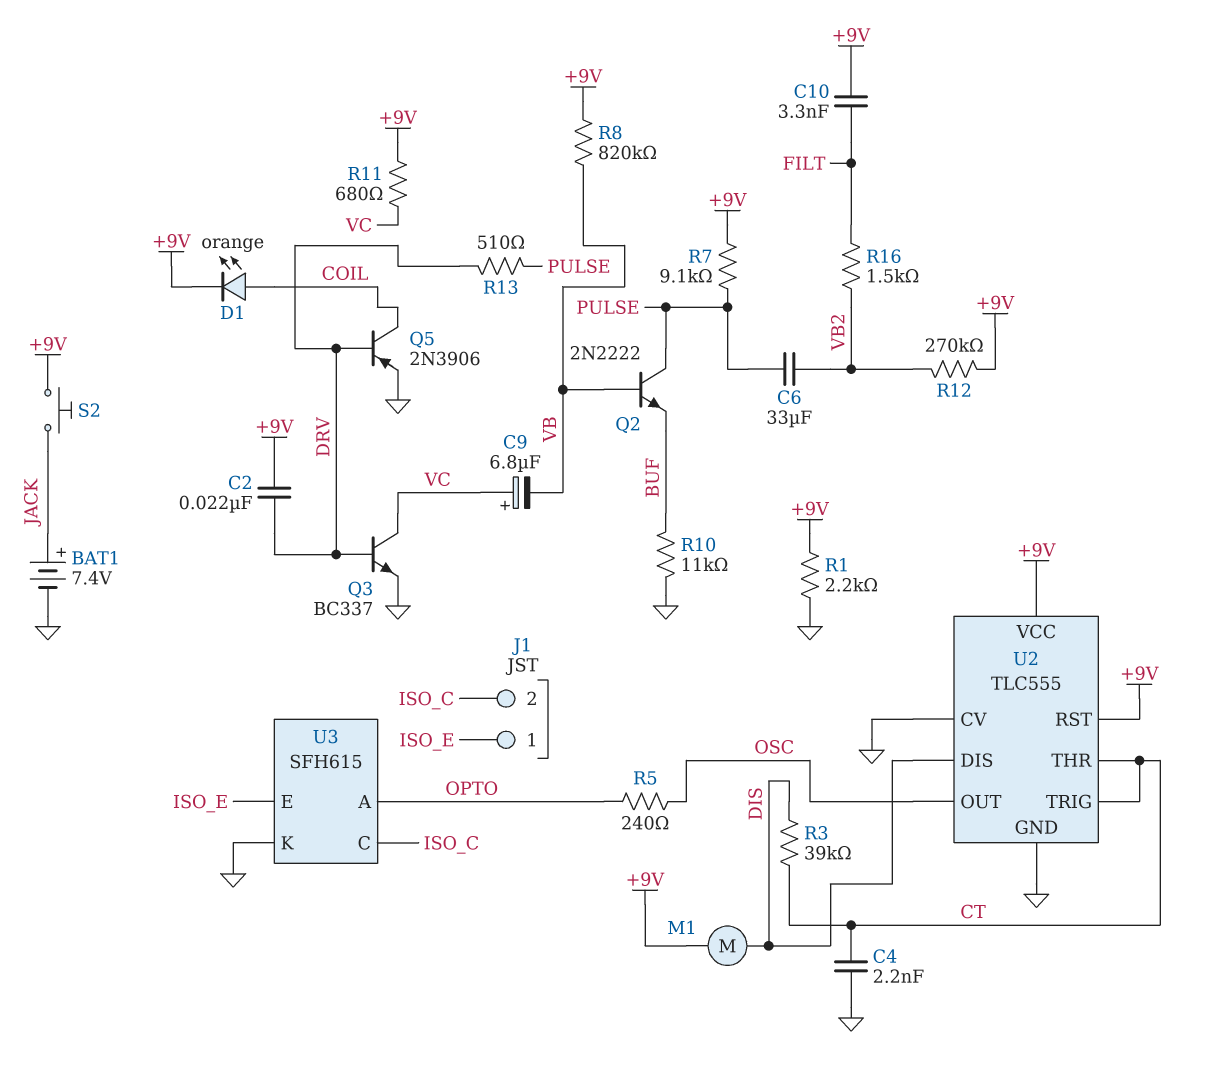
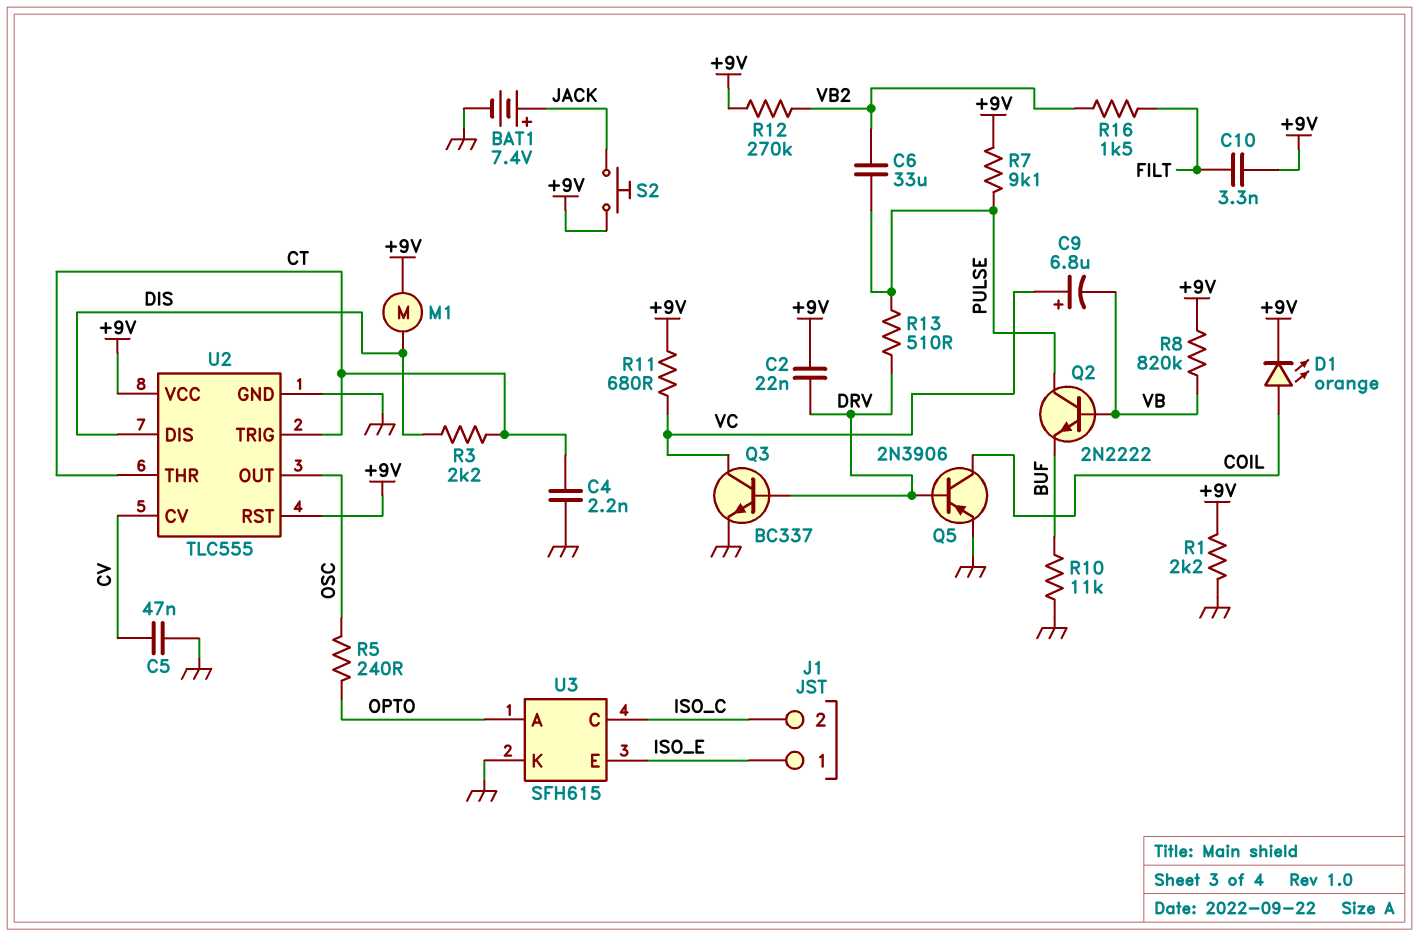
C5: none -> 47nF (CV, GND)
R3: 39k (CT, DIS) -> 2.2k (CT, DIS)
U2 pin CV: GND -> CV

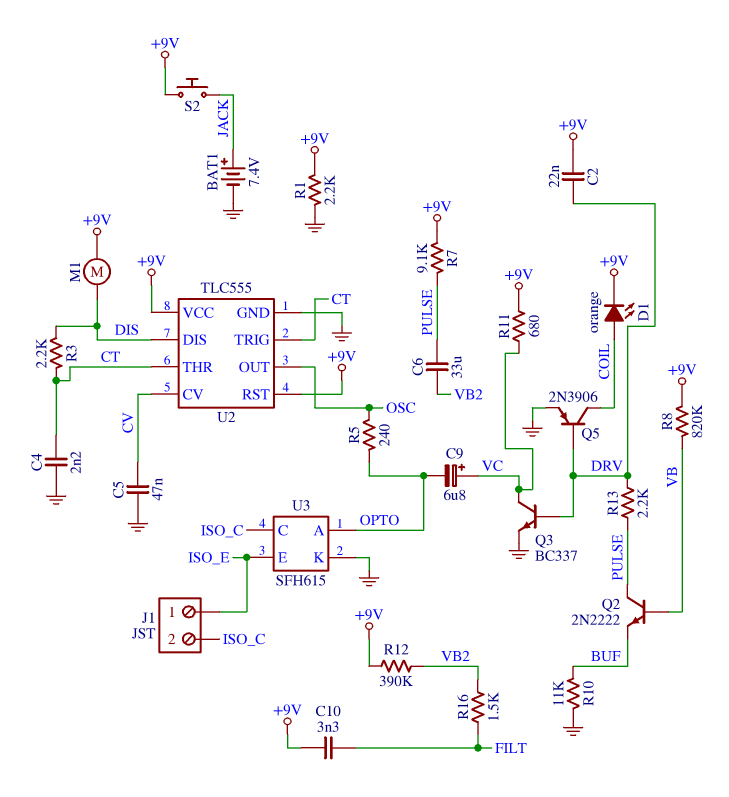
C9: 6.8uF (plus VC, minus VB) -> 6.8uF (plus VC, minus OPTO)
R12: 270k (+9V, VB2) -> 390k (+9V, VB2)
R13: 510 (DRV, PULSE) -> 2.2k (DRV, PULSE)

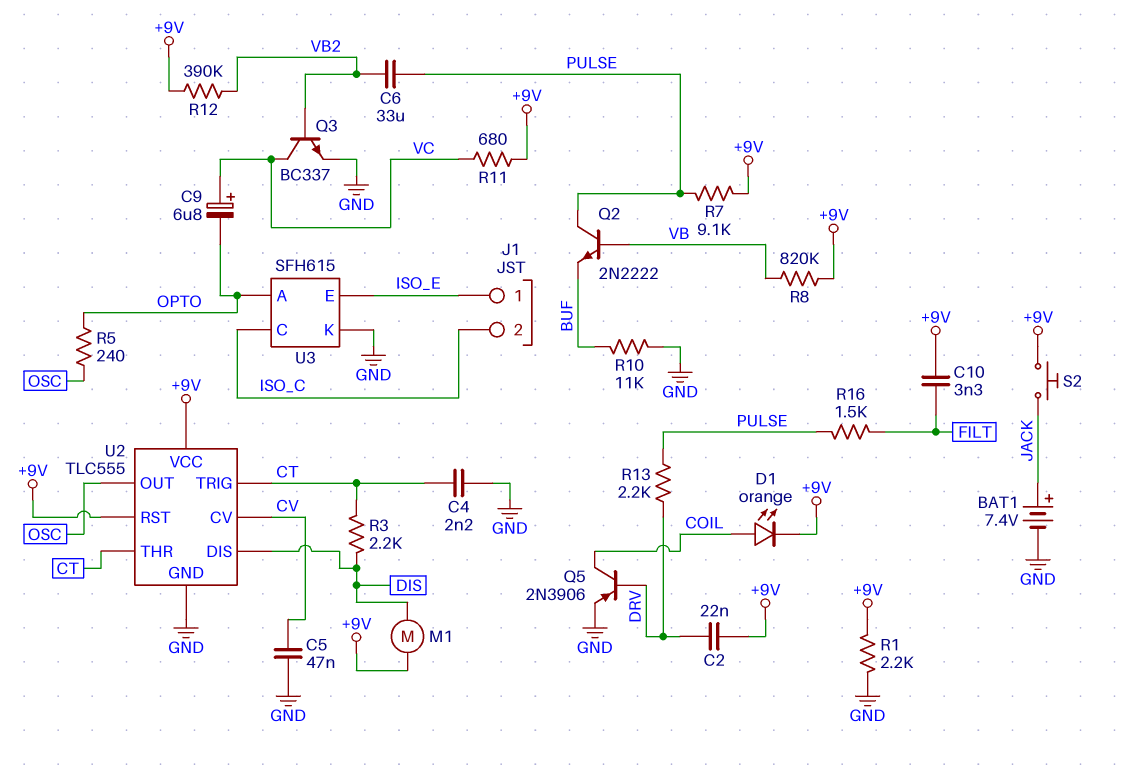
Q3: NPN BC337 (B DRV, C VC, E GND) -> NPN BC337 (B VB2, C VC, E GND)
R16: 1.5k (FILT, VB2) -> 1.5k (FILT, PULSE)

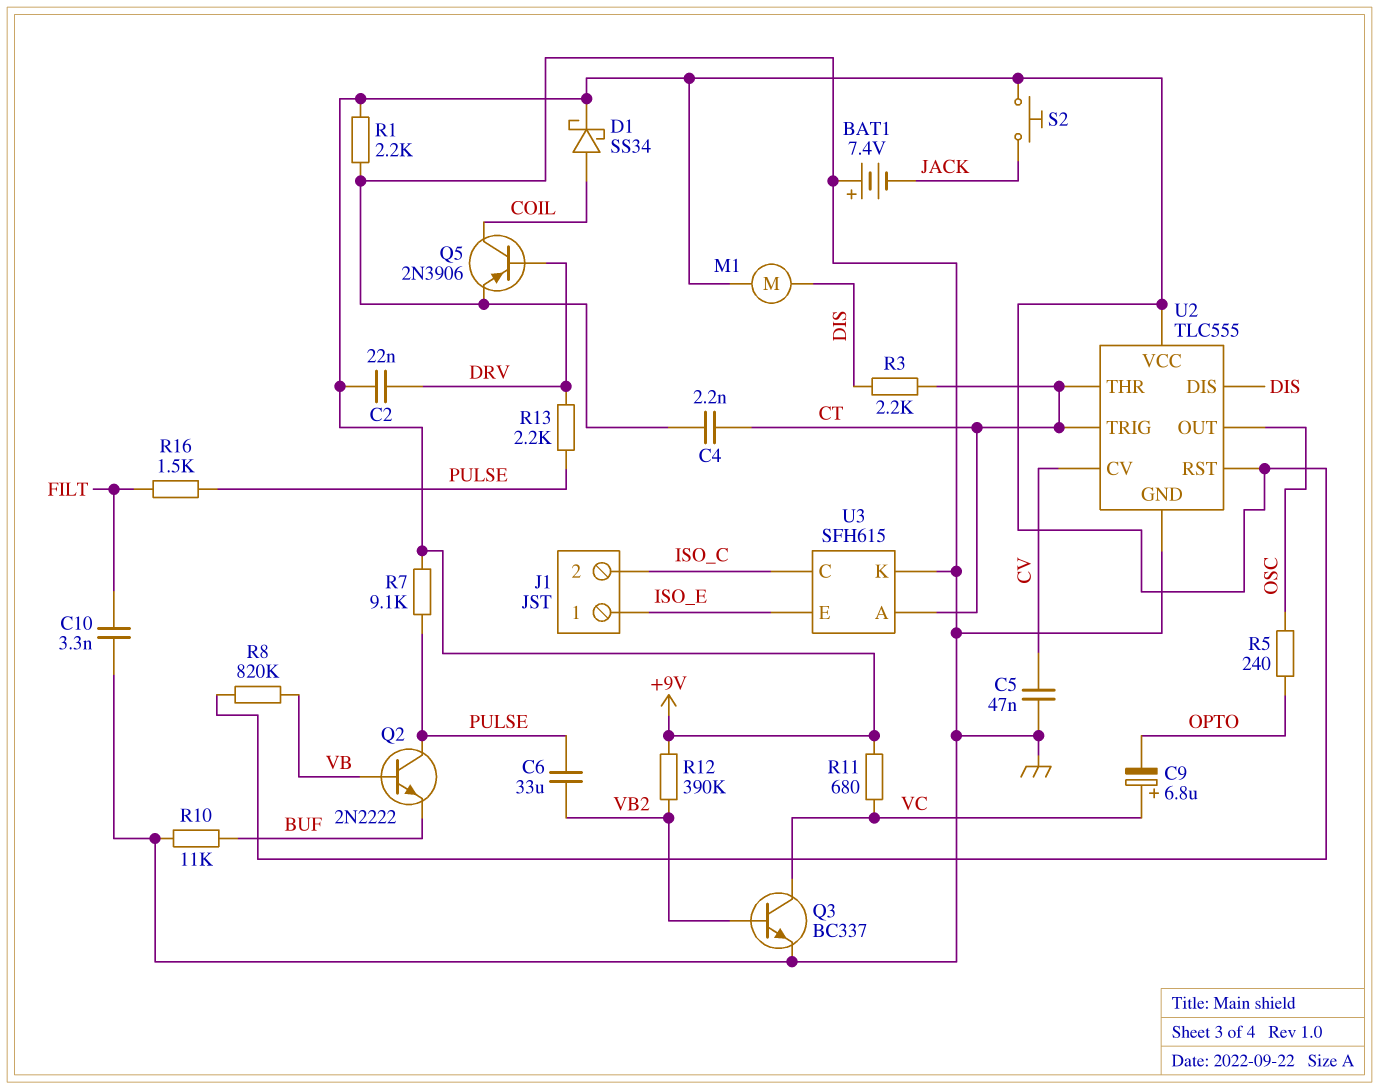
BAT1: 7.4V (plus JACK, minus GND) -> 7.4V (plus GND, minus JACK)
C10: 3.3nF (+9V, FILT) -> 3.3nF (FILT, GND)
D1: LED orange (A COIL, K +9V) -> schottky SS34 (A COIL, K +9V)
U3 pin A: OPTO -> CT

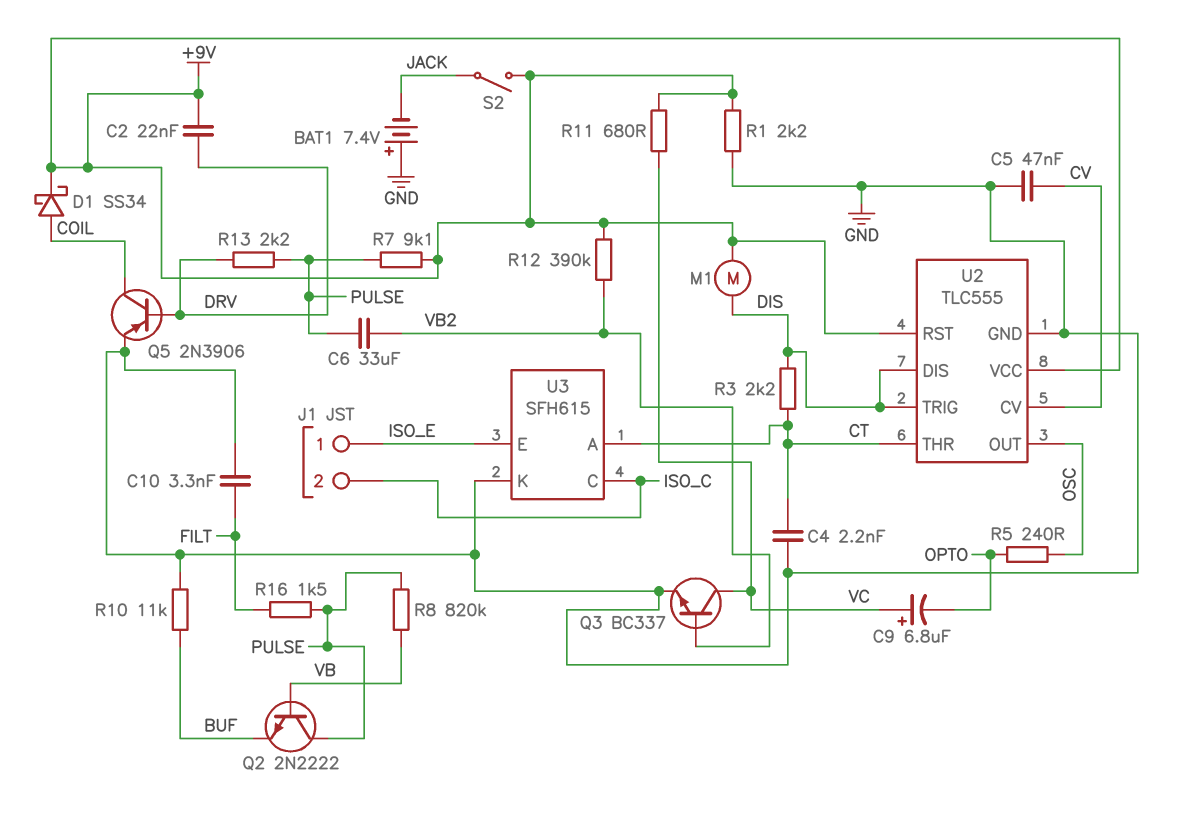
R8: 820k (+9V, VB) -> 820k (PULSE, VB)
S2: button (+9V, JACK) -> switch (+9V, JACK)
U2 pin TRIG: CT -> DIS

